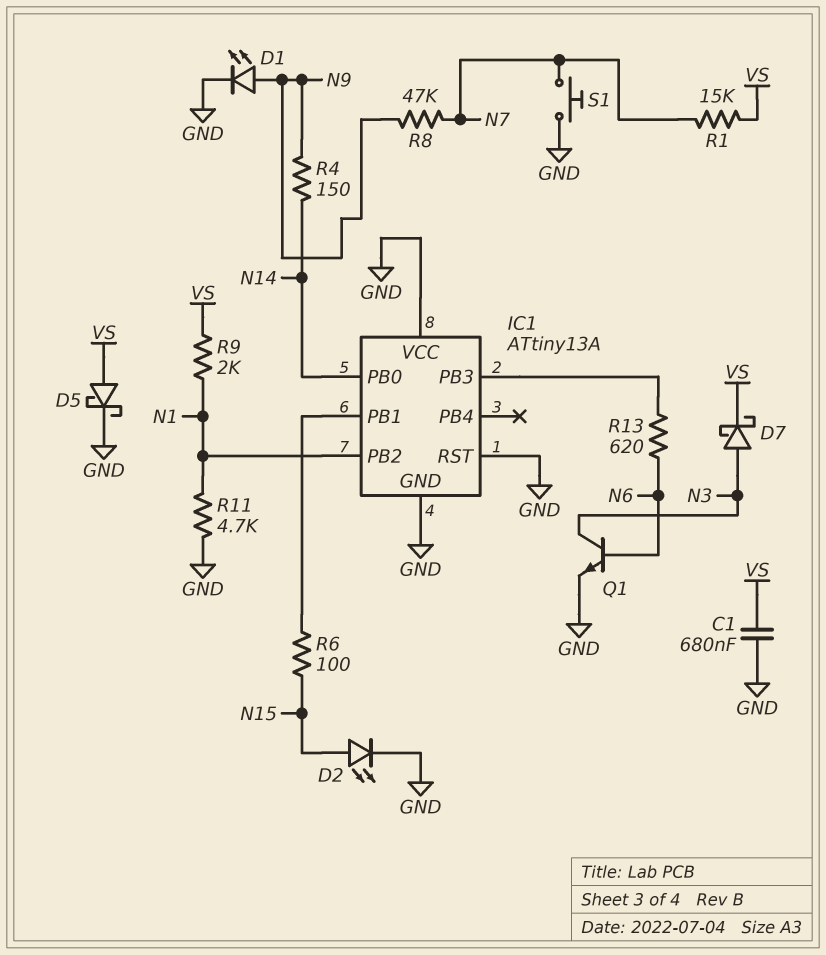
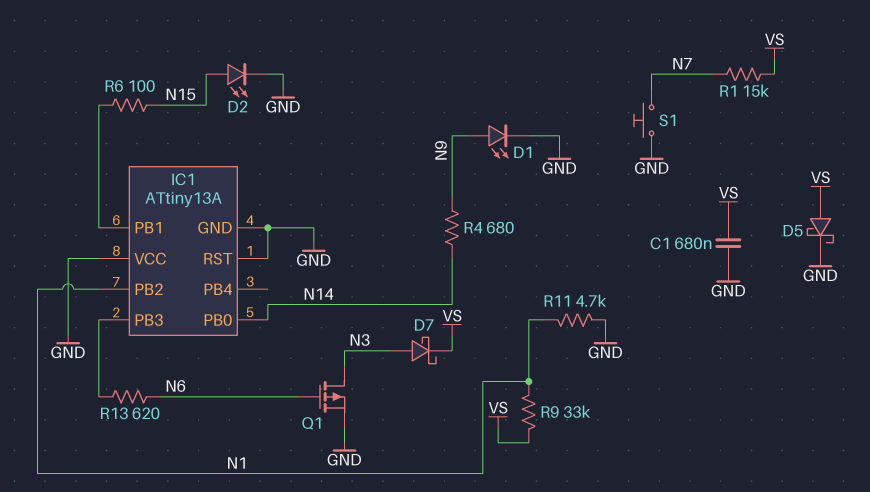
Q1: NPN (B N6, C N3, E GND) -> PMOS (G N6, D N3, S GND)
R4: 150 (N9, N14) -> 680 (N9, N14)
R8: 47k (N7, N9) -> none
R9: 2k (N1, VS) -> 33k (N1, VS)

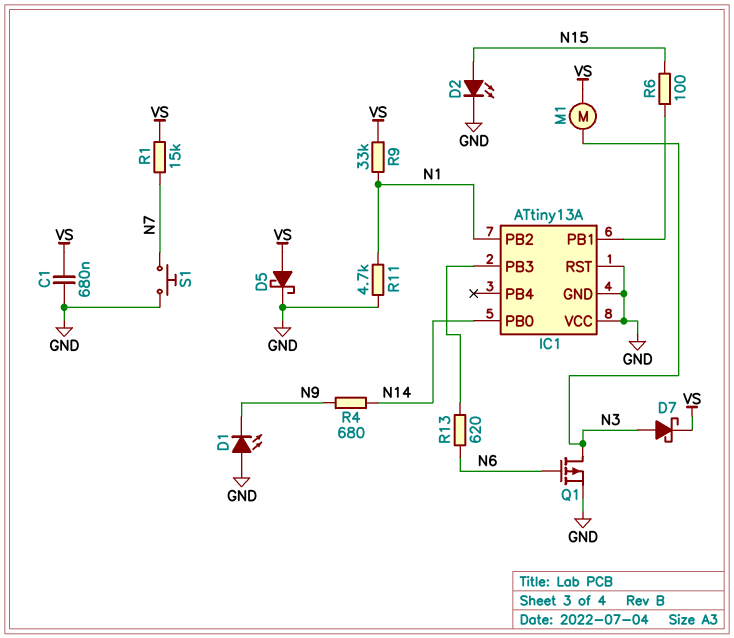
D1: LED (A N9, K GND) -> LED (A GND, K N9)
M1: none -> motor (N3, VS)

